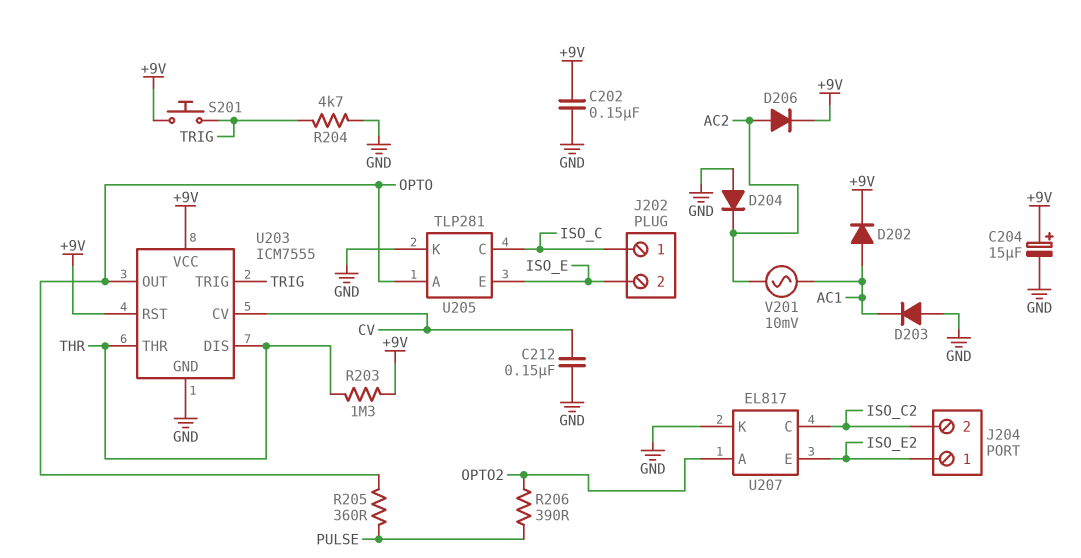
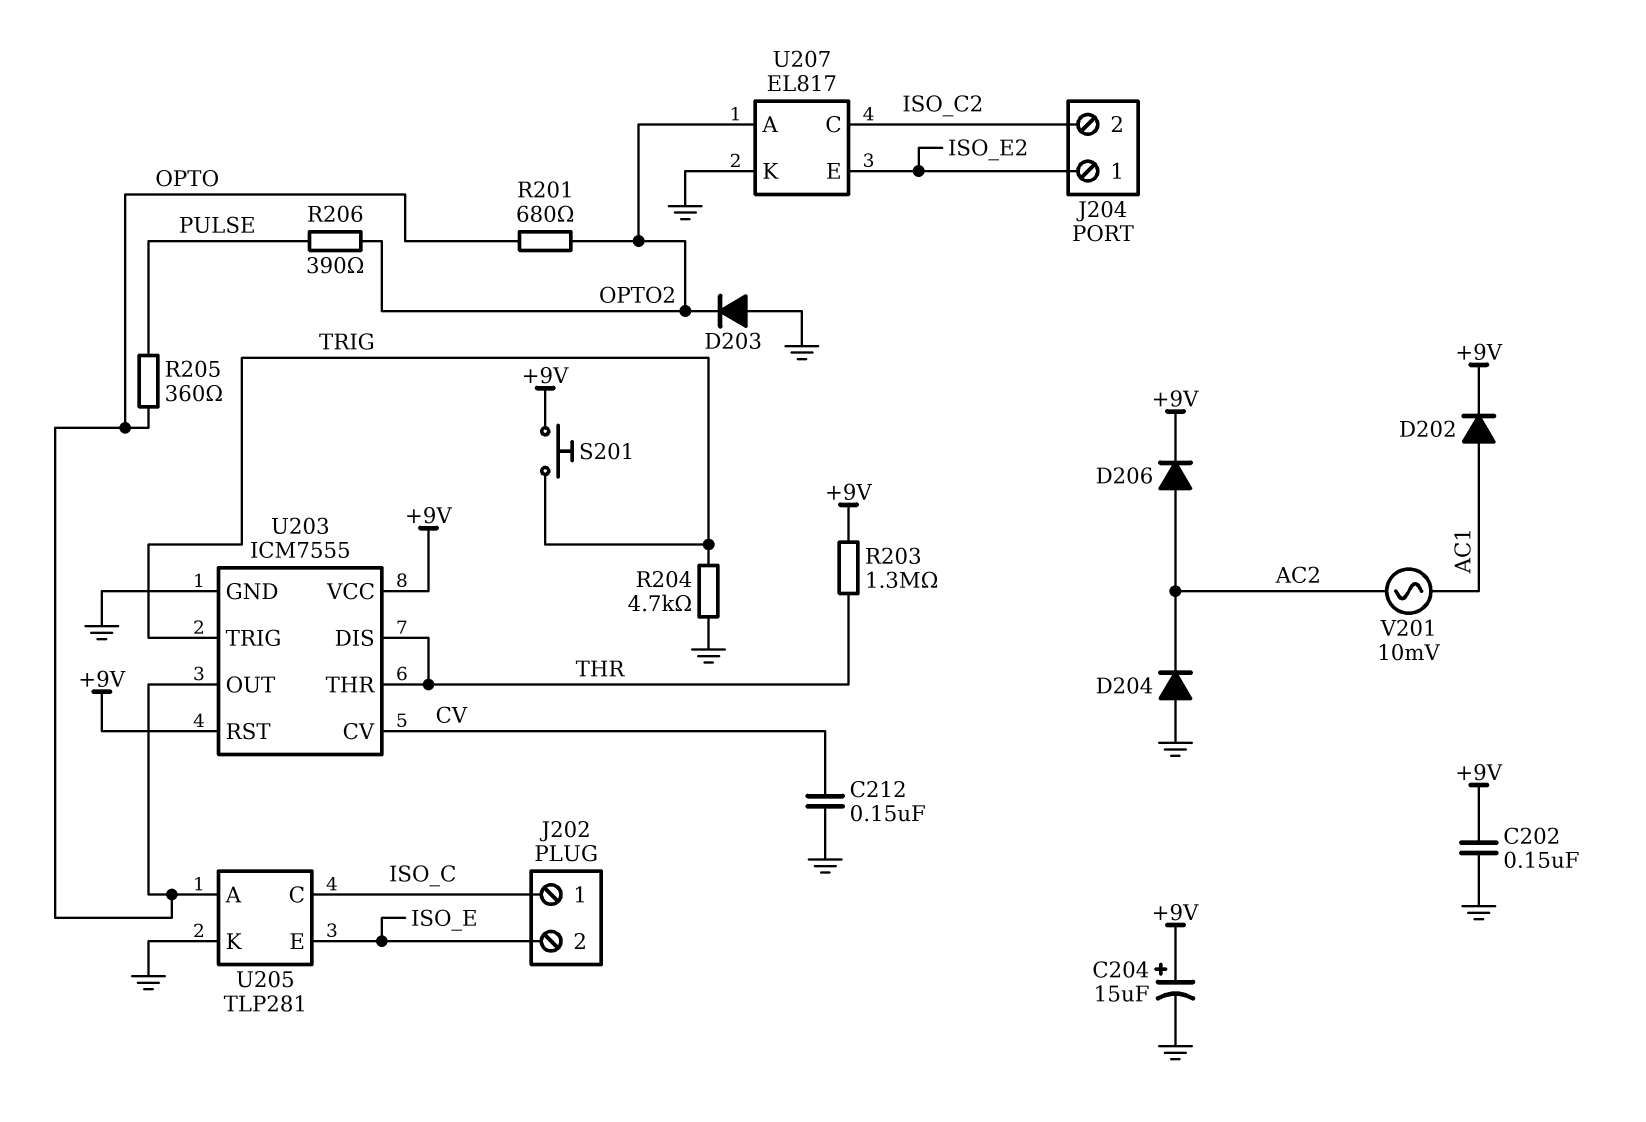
D203: diode (A GND, K AC1) -> diode (A GND, K OPTO2)
R201: none -> 680 (OPTO, OPTO2)

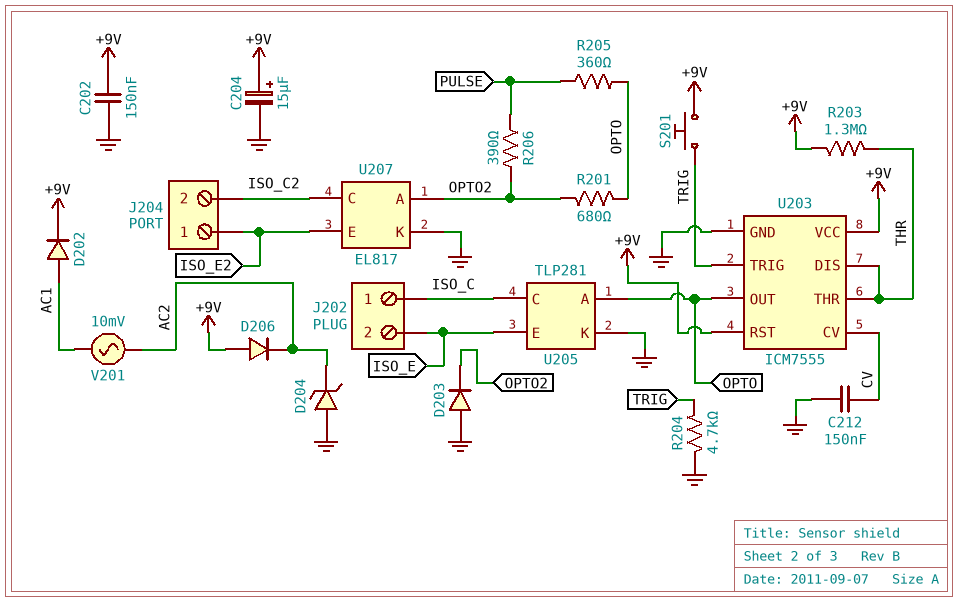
D204: diode (A GND, K AC2) -> zener (A GND, K AC2)
D206: diode (A AC2, K +9V) -> diode (A +9V, K AC2)

